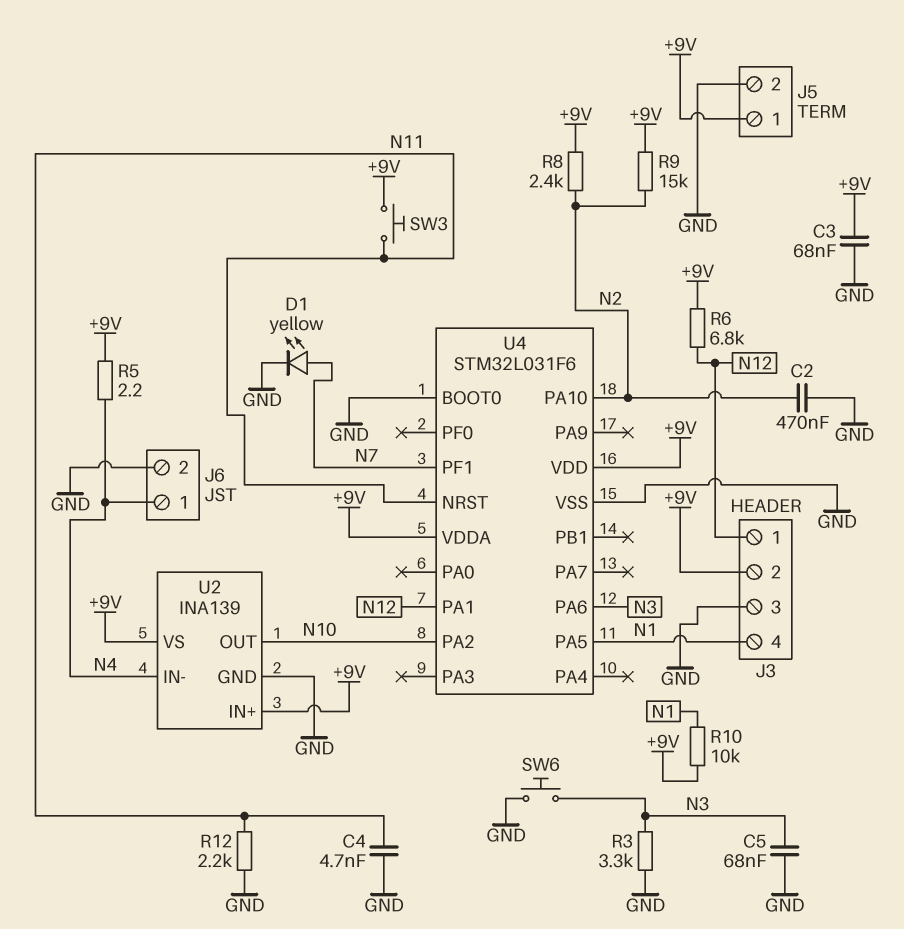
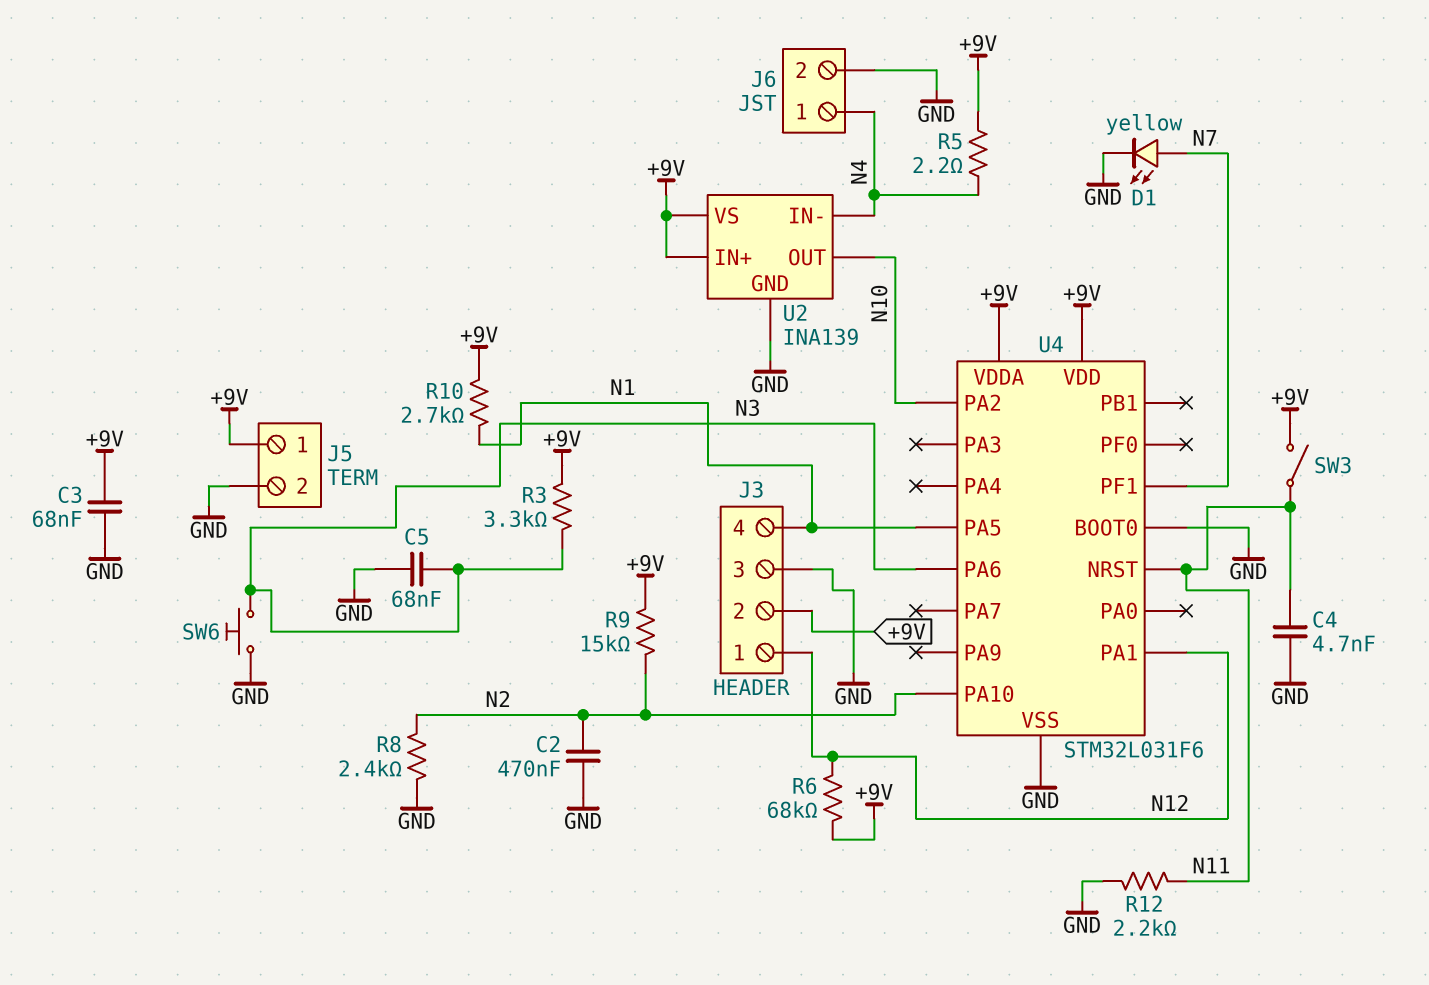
R3: 3.3k (GND, N3) -> 3.3k (+9V, N3)
R6: 6.8k (+9V, N12) -> 68k (+9V, N12)
R8: 2.4k (+9V, N2) -> 2.4k (GND, N2)
R10: 10k (+9V, N1) -> 2.7k (+9V, N1)
SW3: button (+9V, N11) -> switch (+9V, N11)

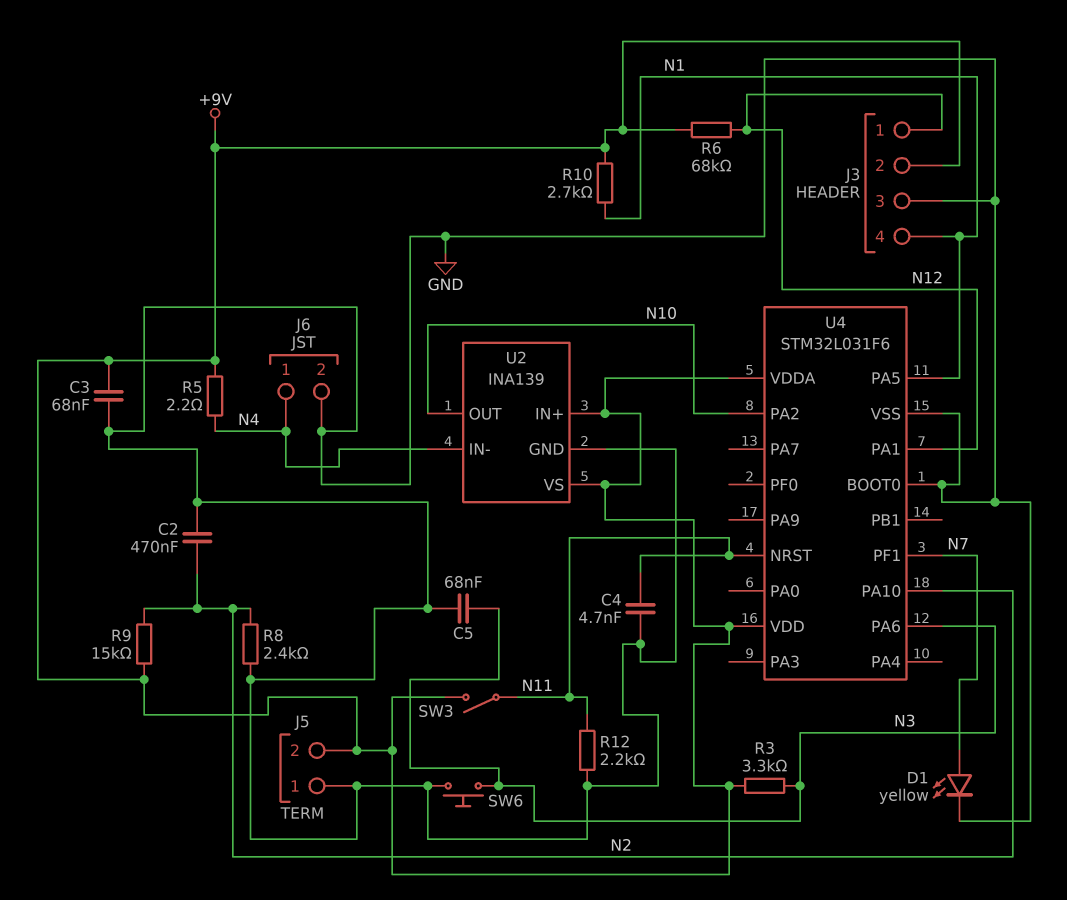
J5 pin 1: +9V -> GND
J5 pin 2: GND -> +9V

